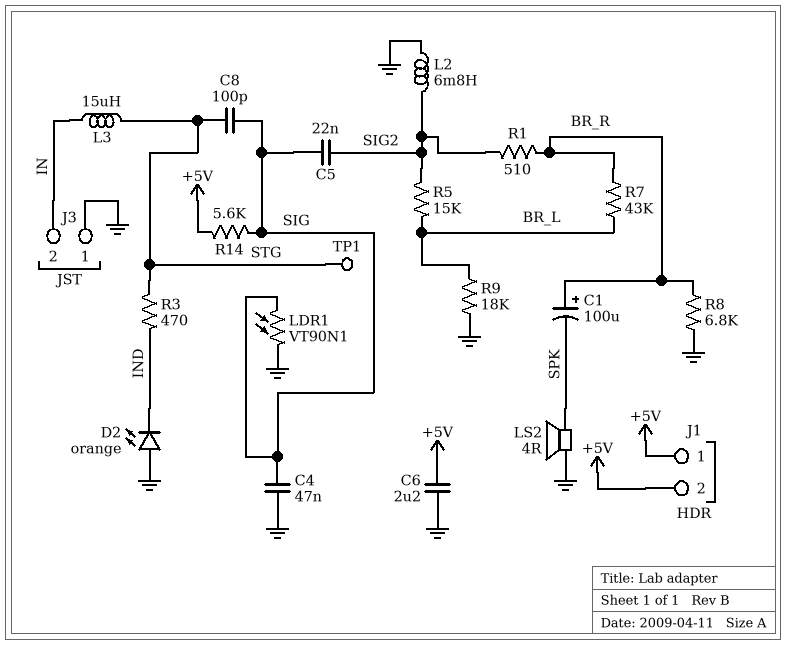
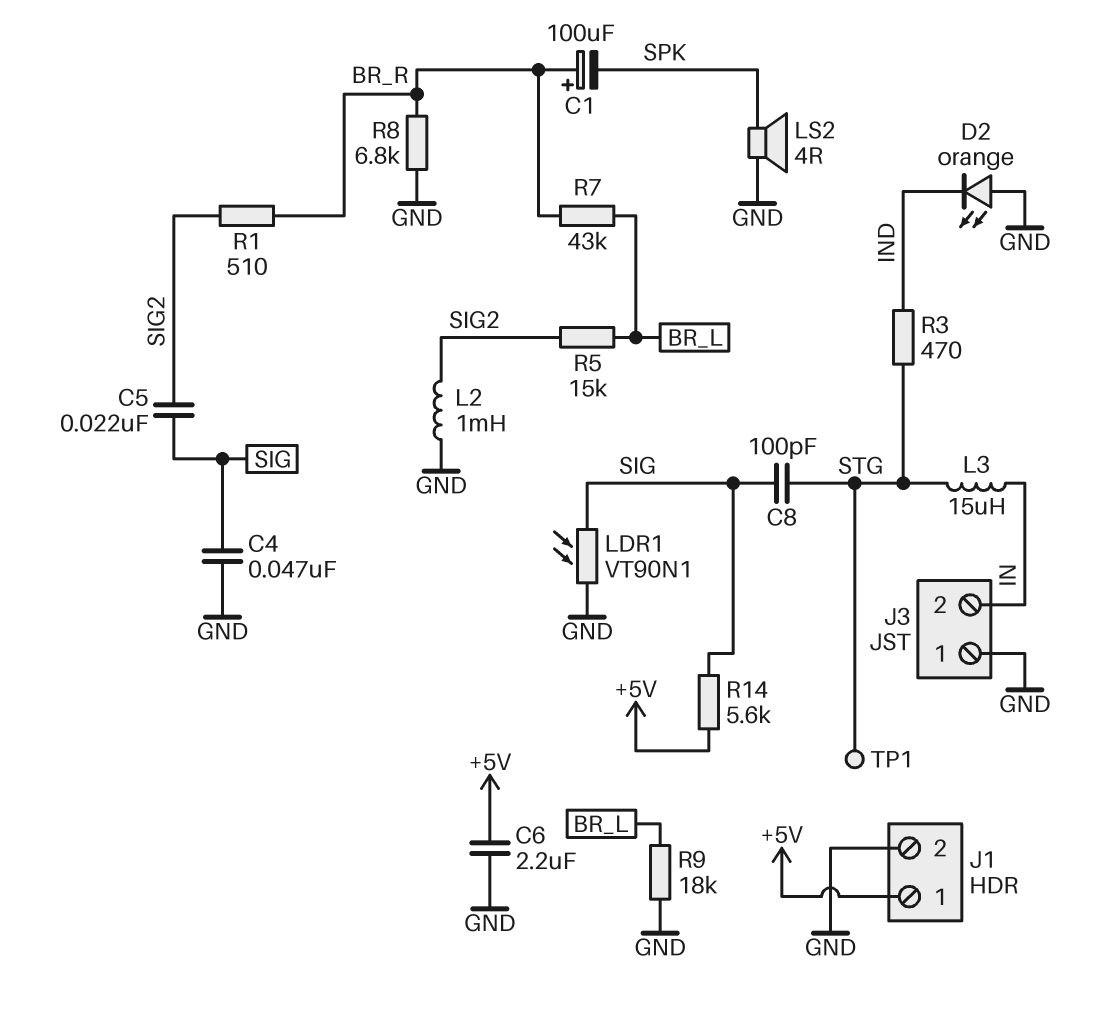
J1 pin 2: +5V -> GND
L2: 6.8mH (GND, SIG2) -> 1mH (GND, SIG2)

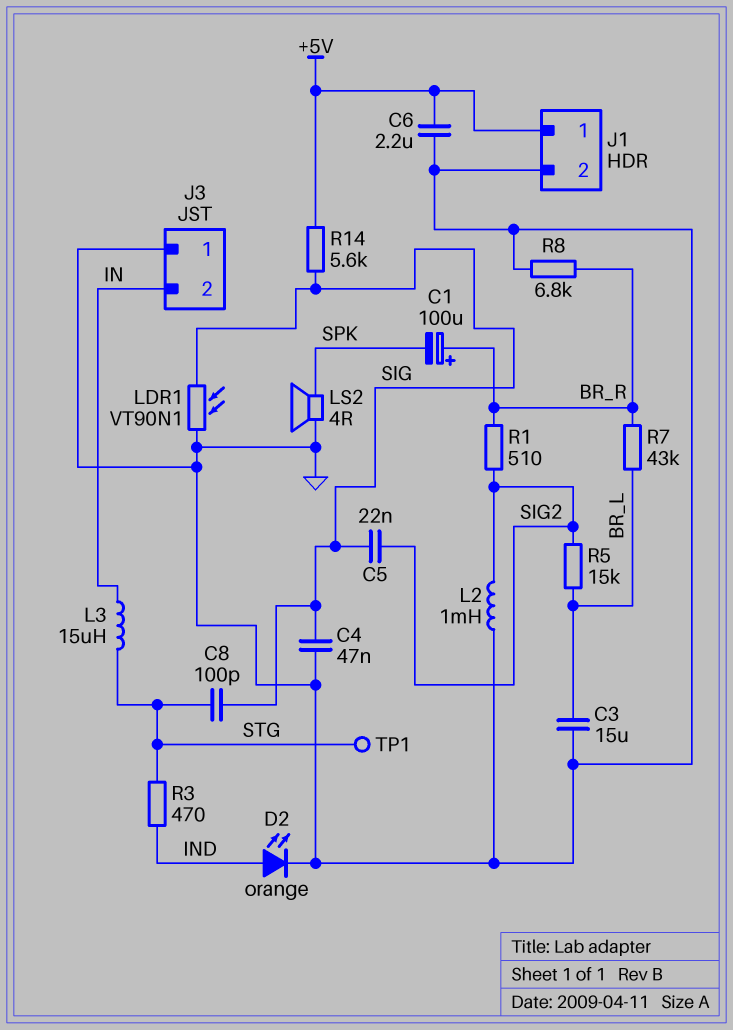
C3: none -> 15uF (BR_L, GND)
D2: LED orange (A GND, K IND) -> LED orange (A IND, K GND)
R9: 18k (BR_L, GND) -> none

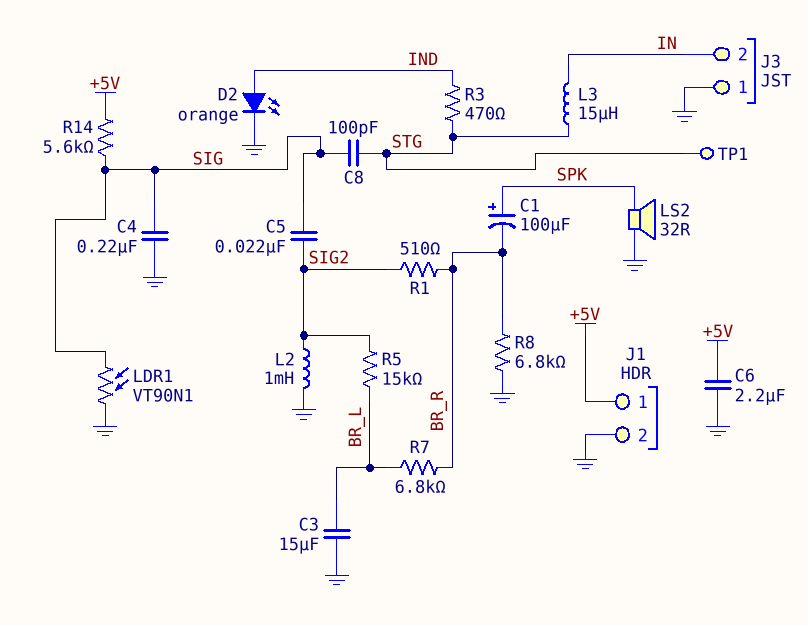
C1: 100uF (plus BR_R, minus SPK) -> 100uF (plus SPK, minus BR_R)
C4: 47nF (GND, SIG) -> 220nF (GND, SIG)
LS2: speaker 4R (GND, SPK) -> speaker 32R (GND, SPK)
R7: 43k (BR_L, BR_R) -> 6.8k (BR_L, BR_R)

